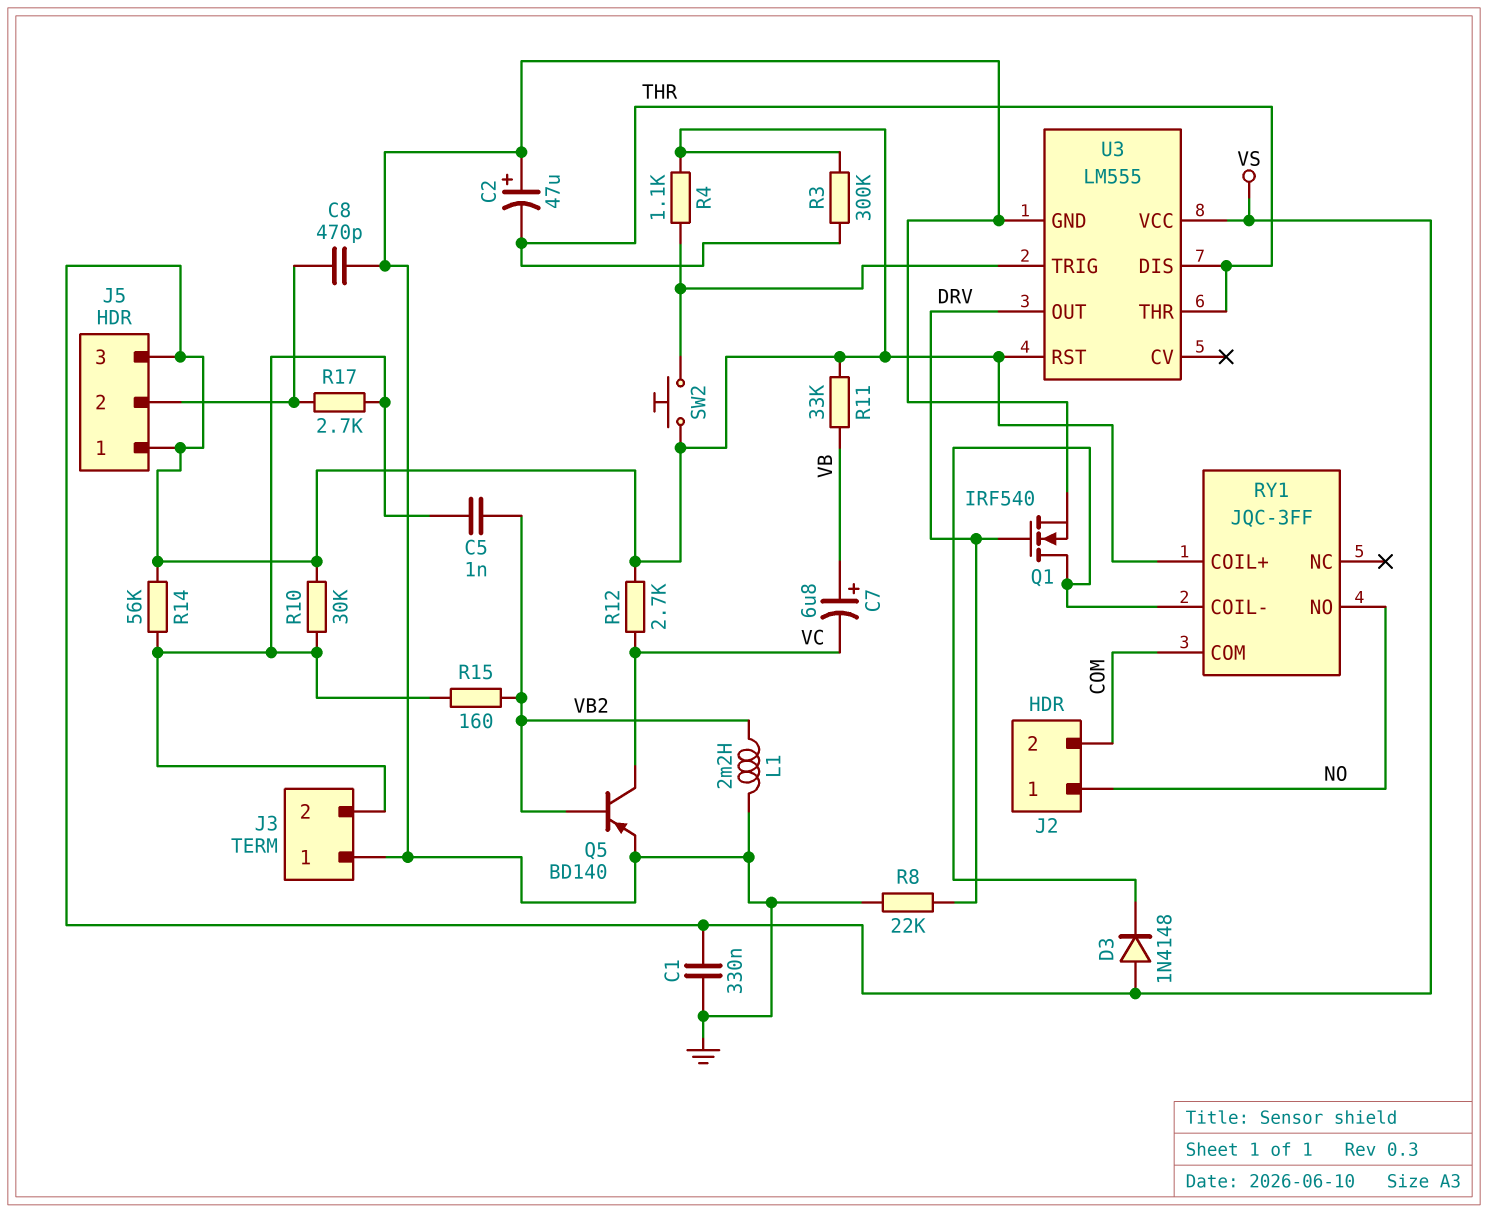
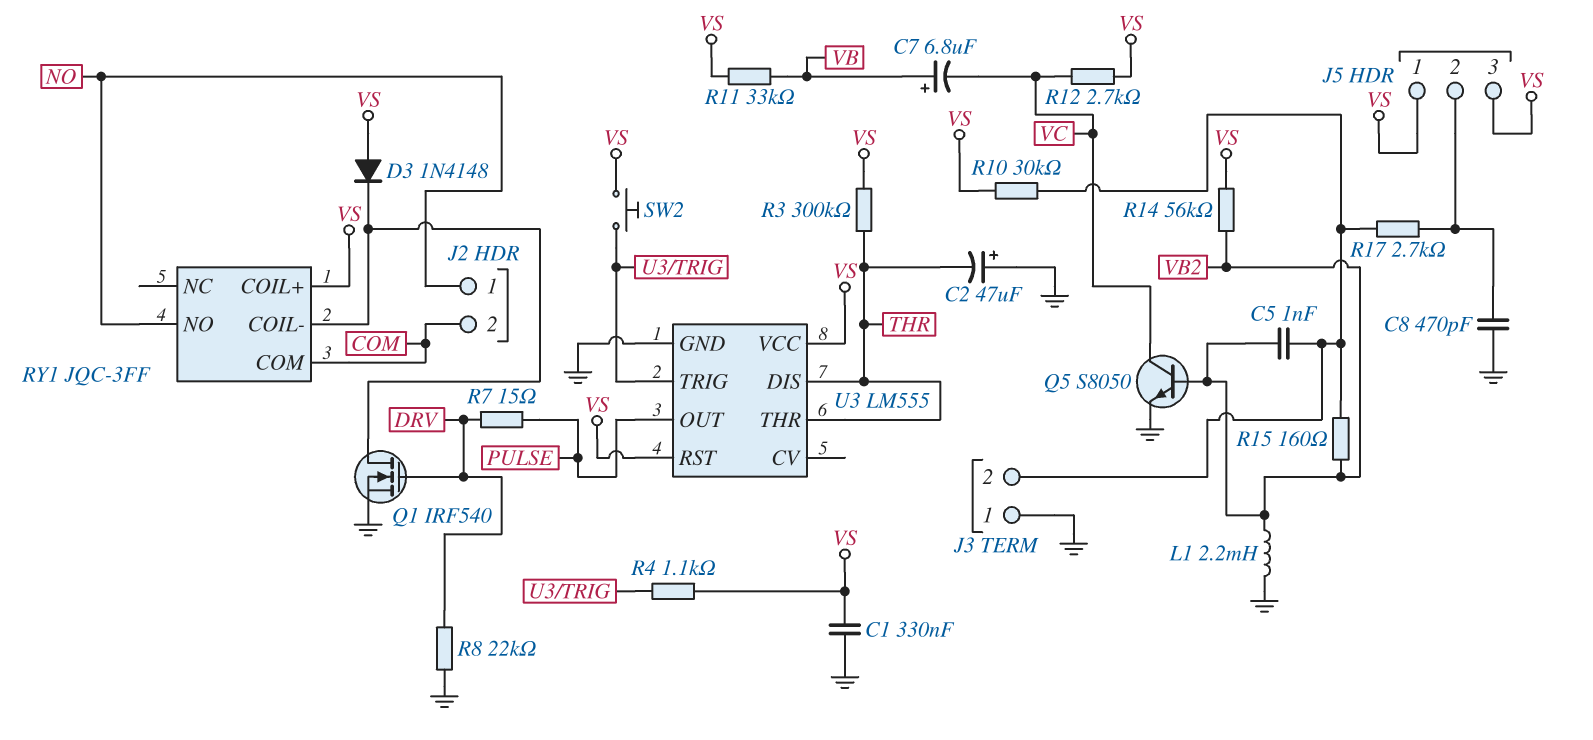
Q5: PNP BD140 (B VB2, C VC, E GND) -> NPN S8050 (B VB2, C VC, E GND)
R7: none -> 15 (DRV, PULSE)
R14: 56k (J3/2, VS) -> 56k (VB2, VS)
U3 pin OUT: DRV -> PULSE

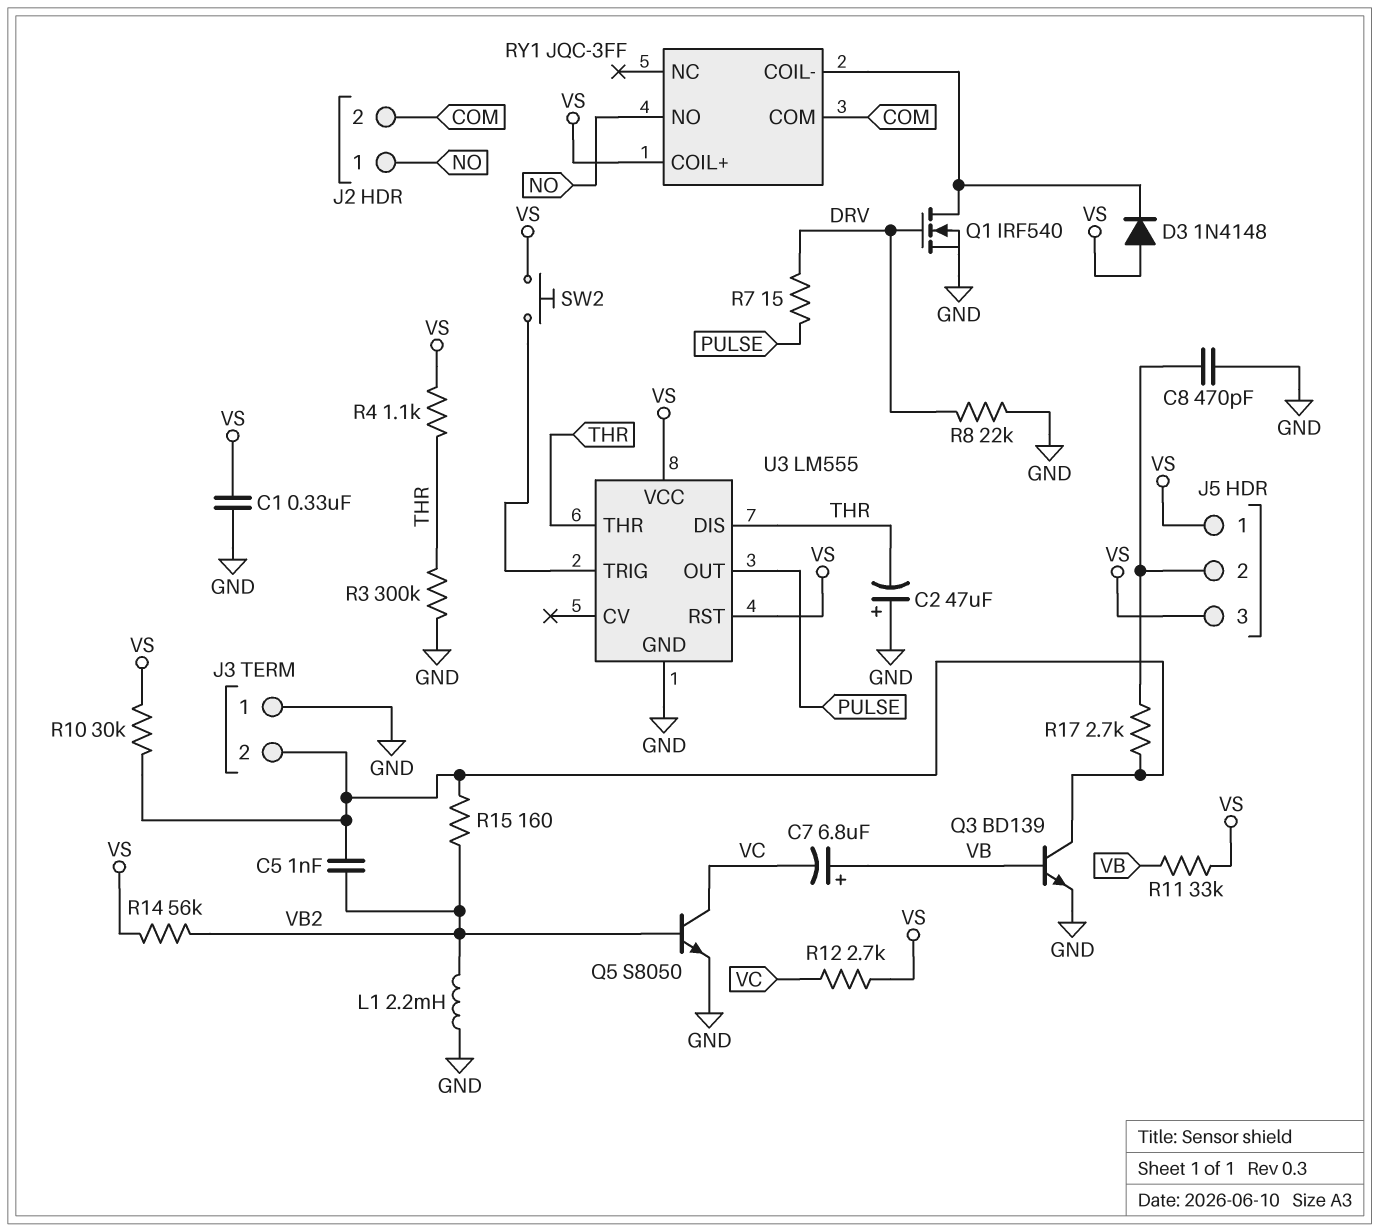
Q3: none -> NPN BD139 (B VB, C J3/2, E GND)
R3: 300k (THR, VS) -> 300k (GND, THR)
R4: 1.1k (U3/TRIG, VS) -> 1.1k (THR, VS)

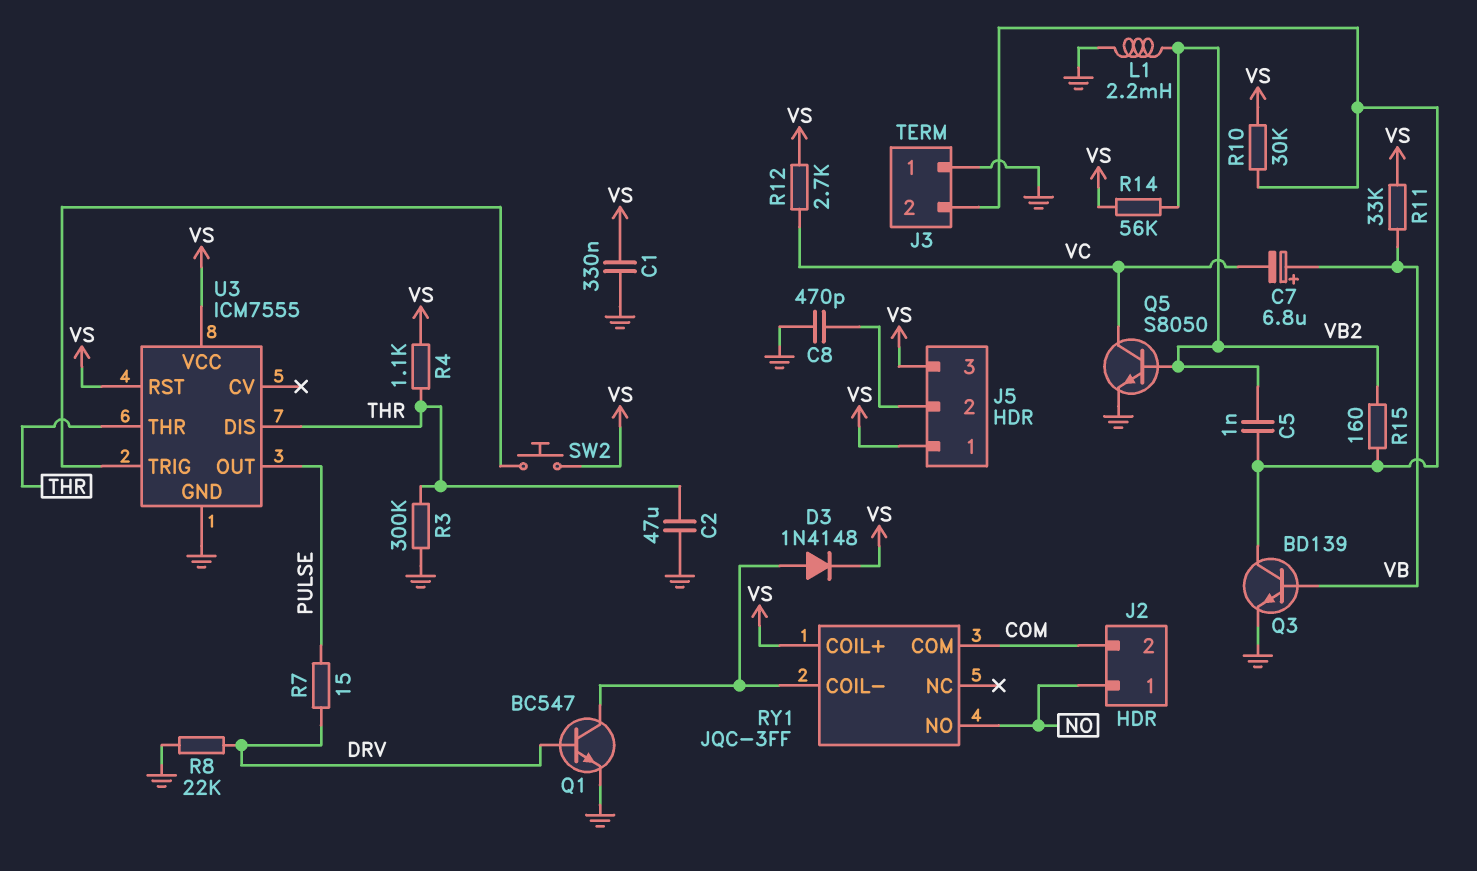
C2: 47uF (plus GND, minus THR) -> 47uF (GND, THR)
D3: diode 1N4148 (A VS, K RY1/COIL-) -> diode 1N4148 (A RY1/COIL-, K VS)
Q1: NMOS IRF540 (G DRV, D RY1/COIL-, S GND) -> NPN BC547 (B DRV, C RY1/COIL-, E GND)
R17: 2.7k (J3/2, J5/2) -> none
U3: LM555 -> ICM7555

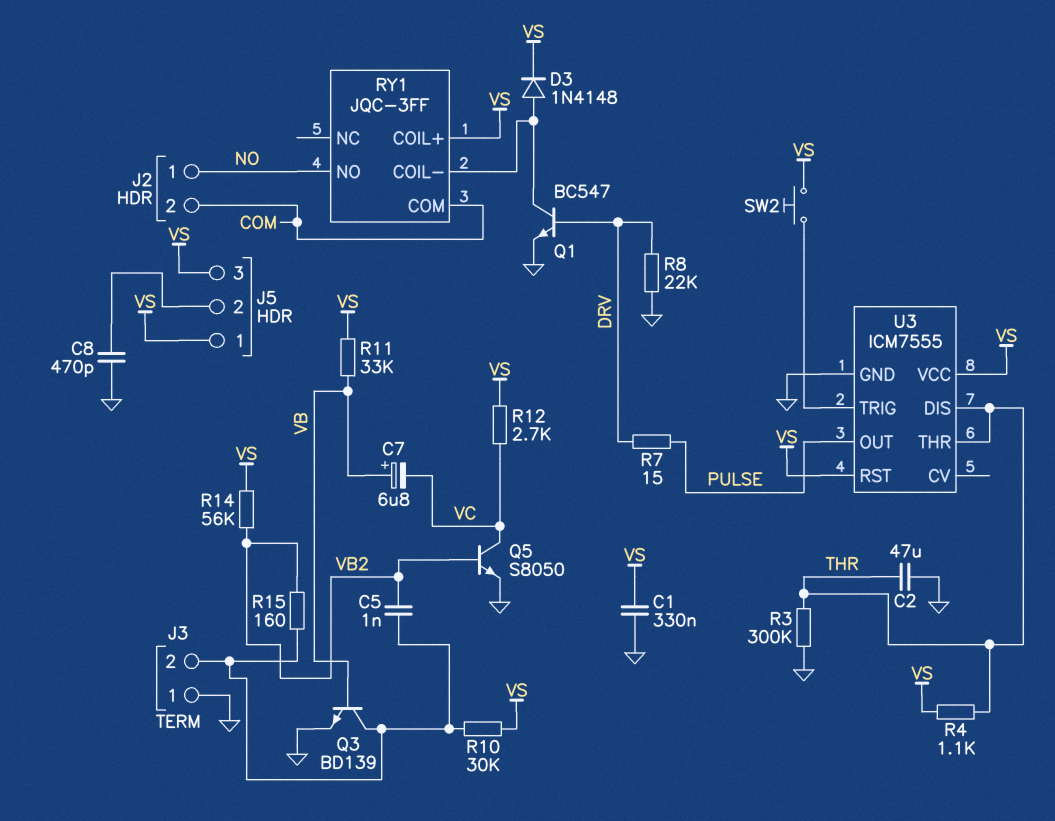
L1: 2.2mH (GND, VB2) -> none

